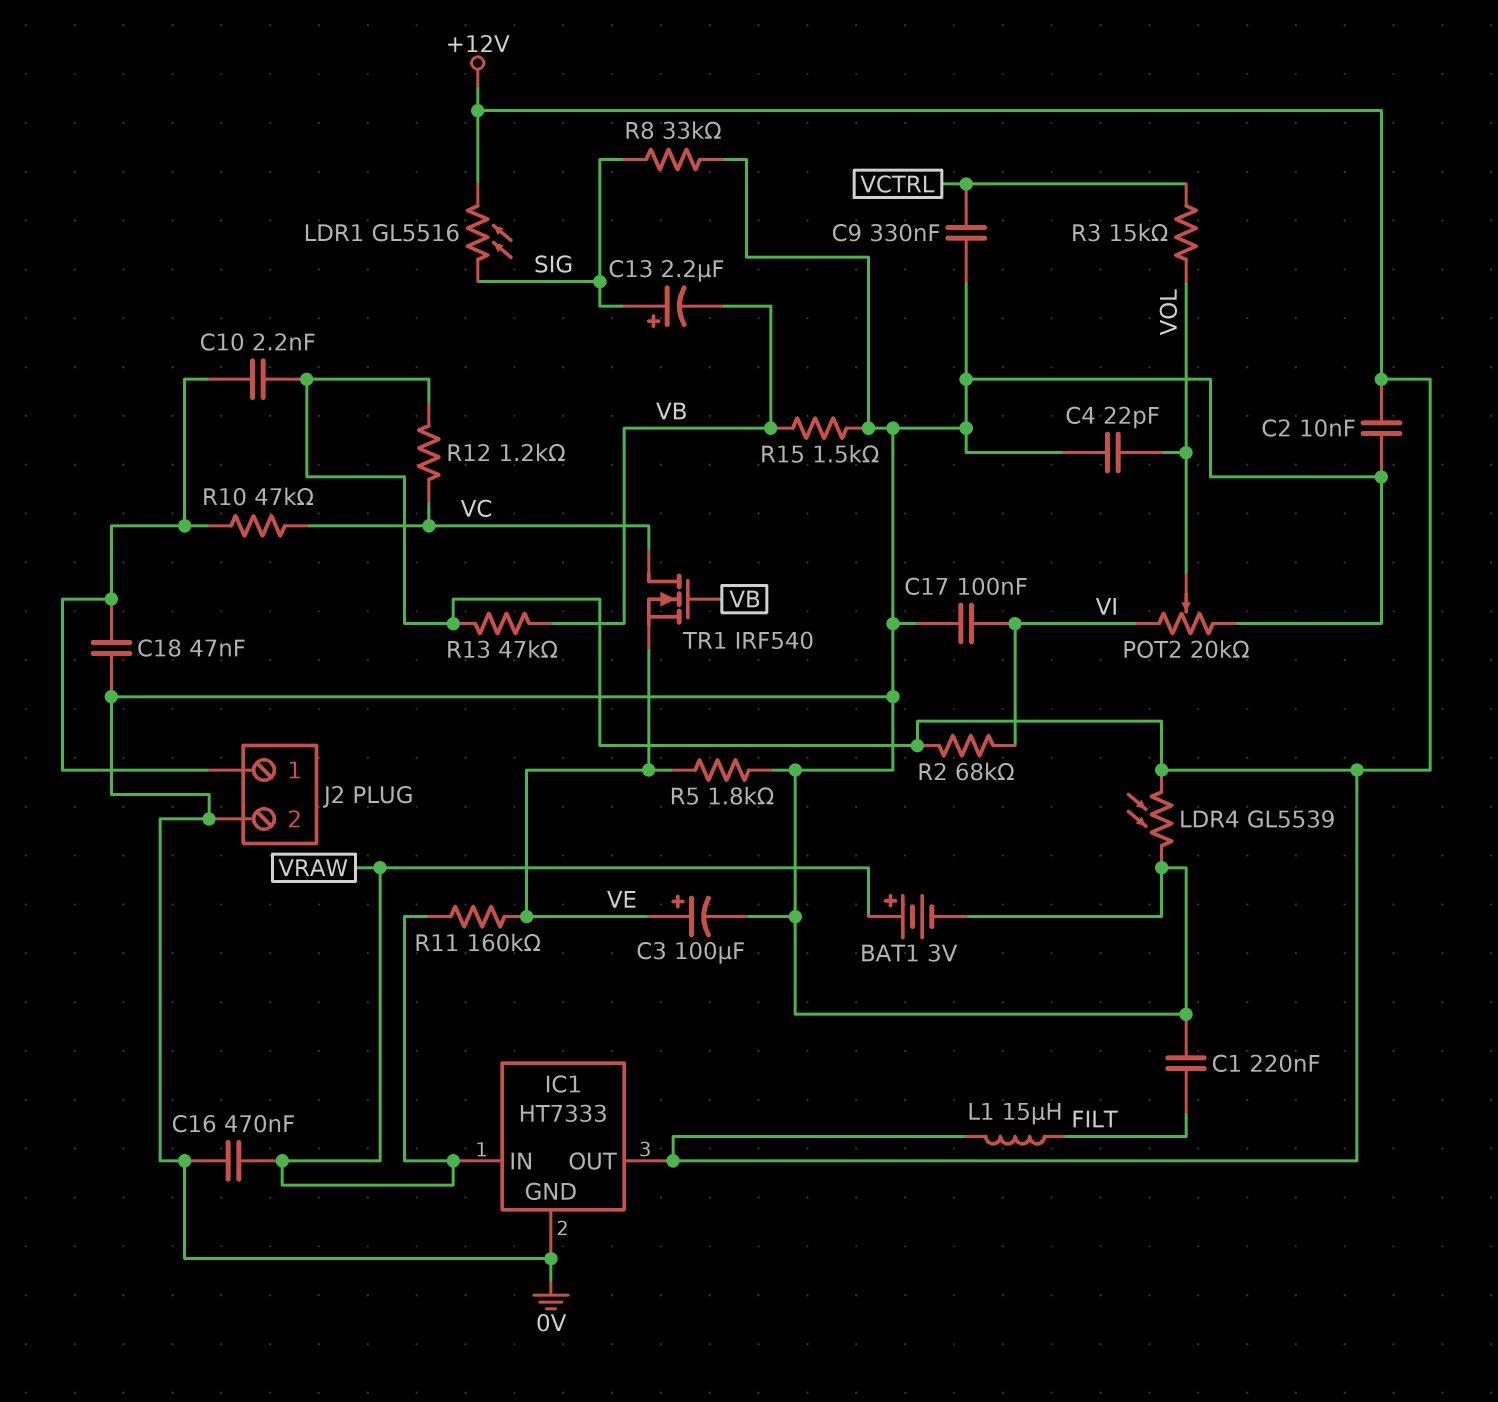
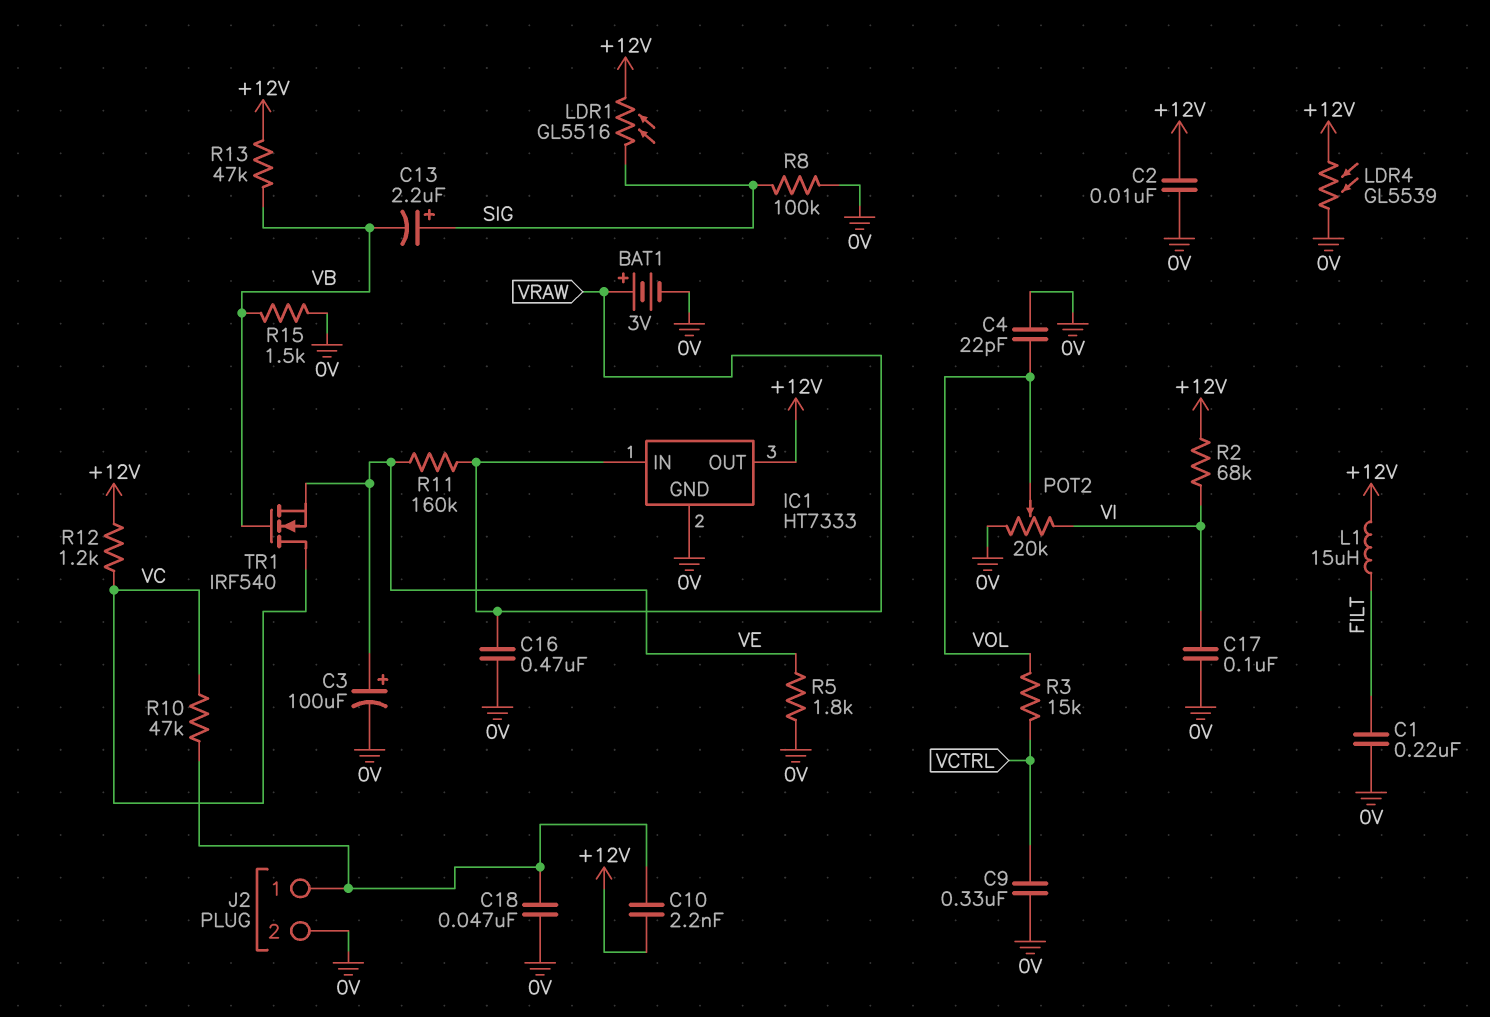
R8: 33k (0V, SIG) -> 100k (0V, SIG)

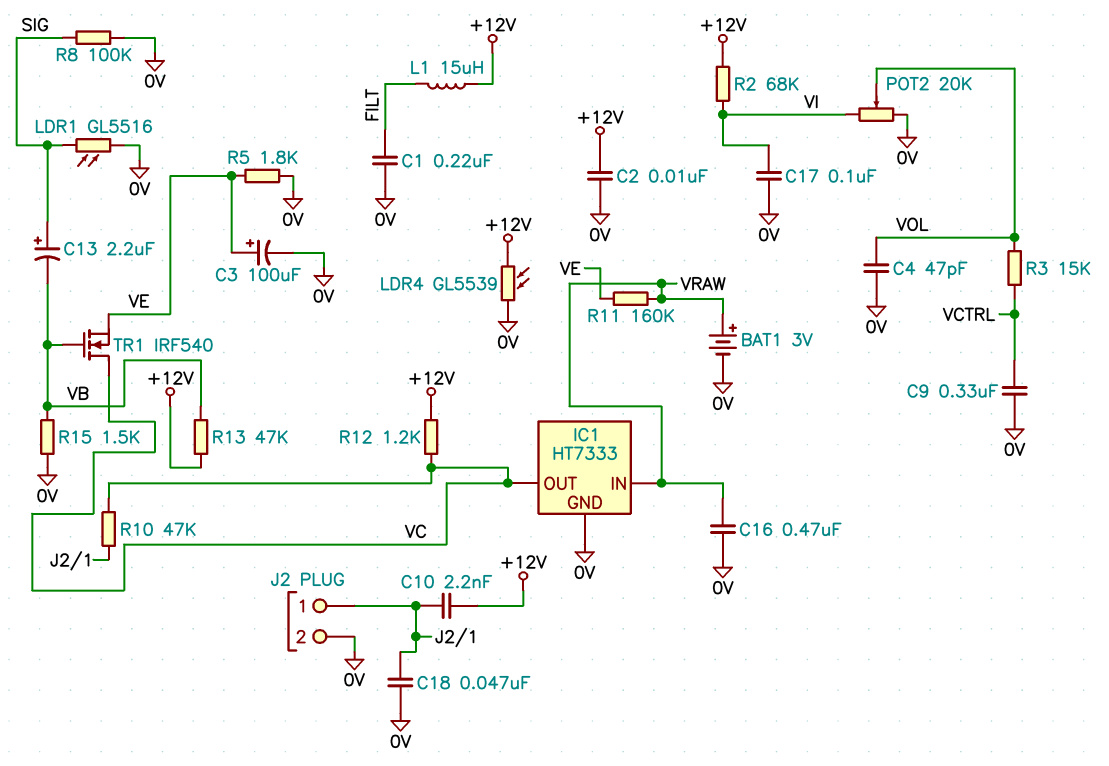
C4: 22pF (0V, VOL) -> 47pF (0V, VOL)
IC1 pin OUT: +12V -> VC
LDR1: GL5516 (+12V, SIG) -> GL5516 (0V, SIG)

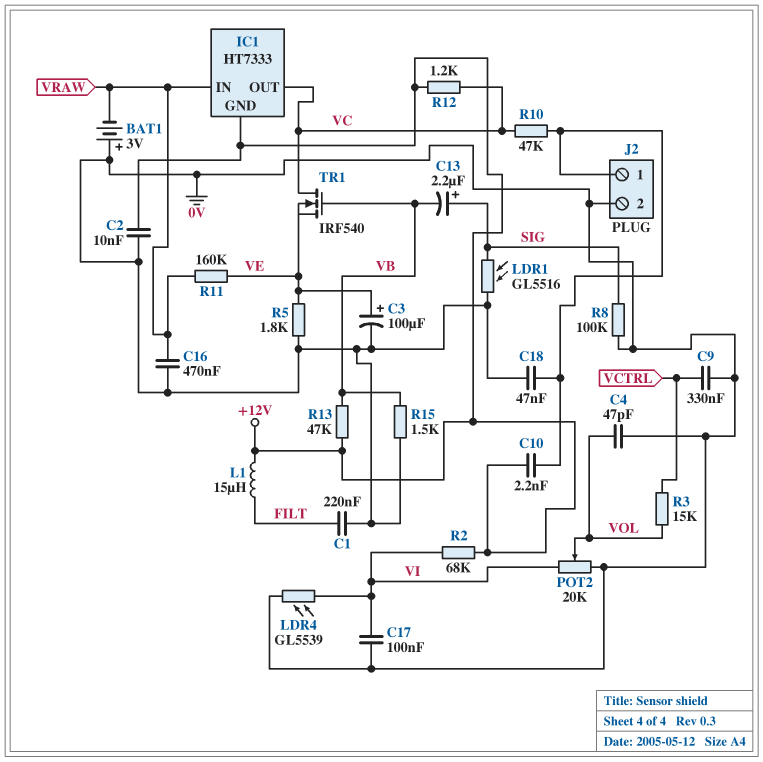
BAT1: 3V (plus VRAW, minus 0V) -> 3V (plus 0V, minus VRAW)
IC1 pin GND: 0V -> +12V
LDR4: GL5539 (+12V, 0V) -> GL5539 (0V, VI)

